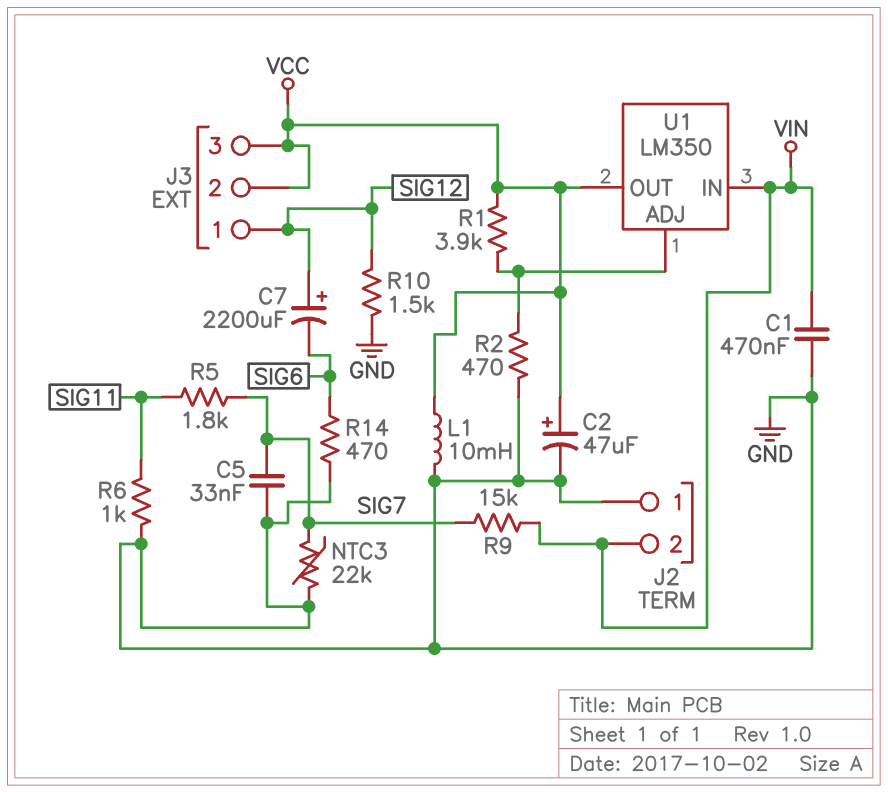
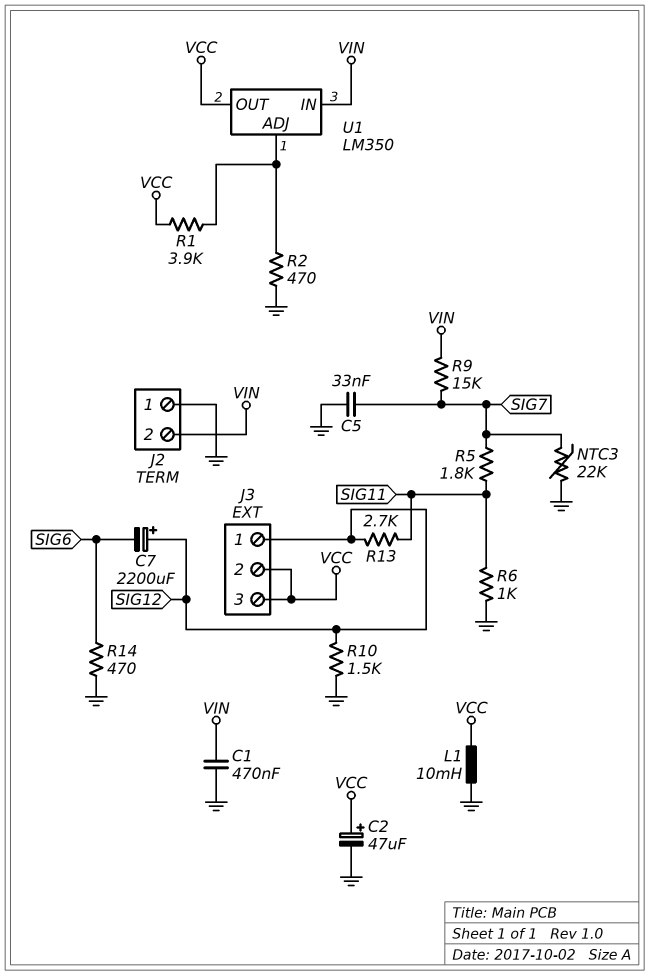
R13: none -> 2.7k (SIG11, SIG12)

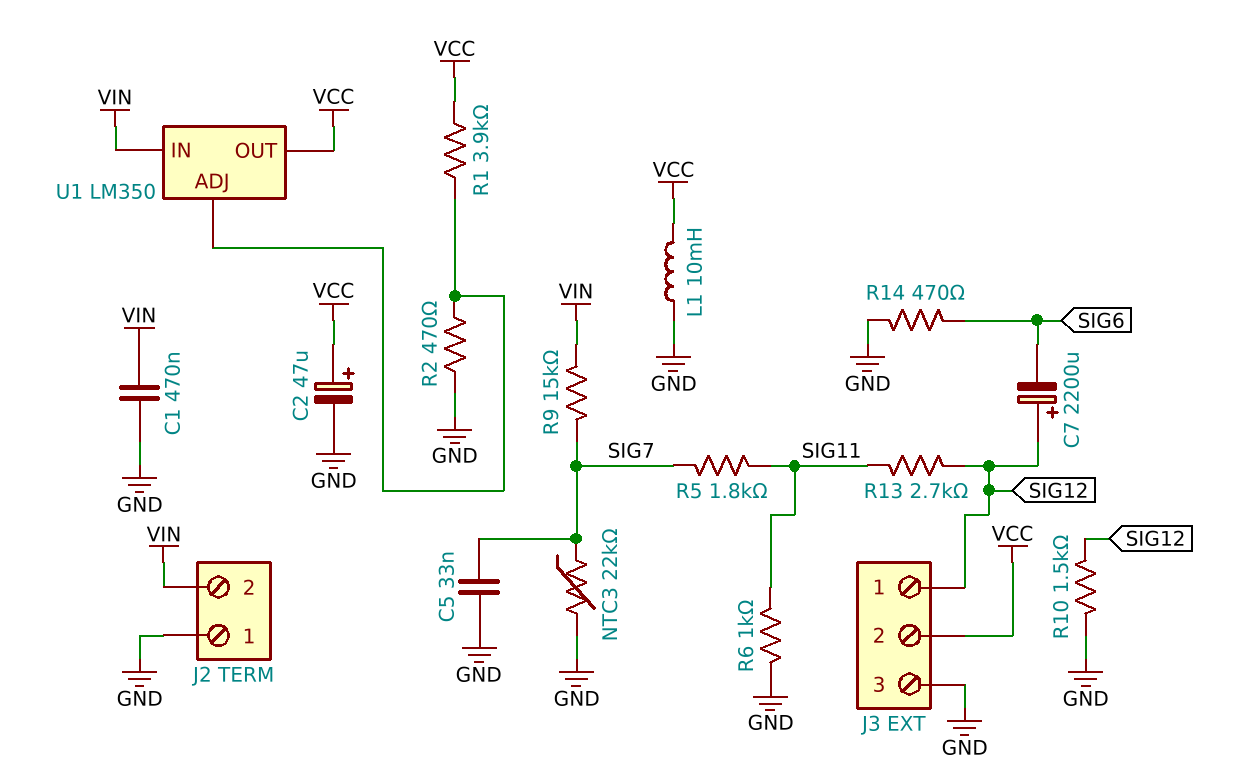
J3 pin 3: VCC -> GND

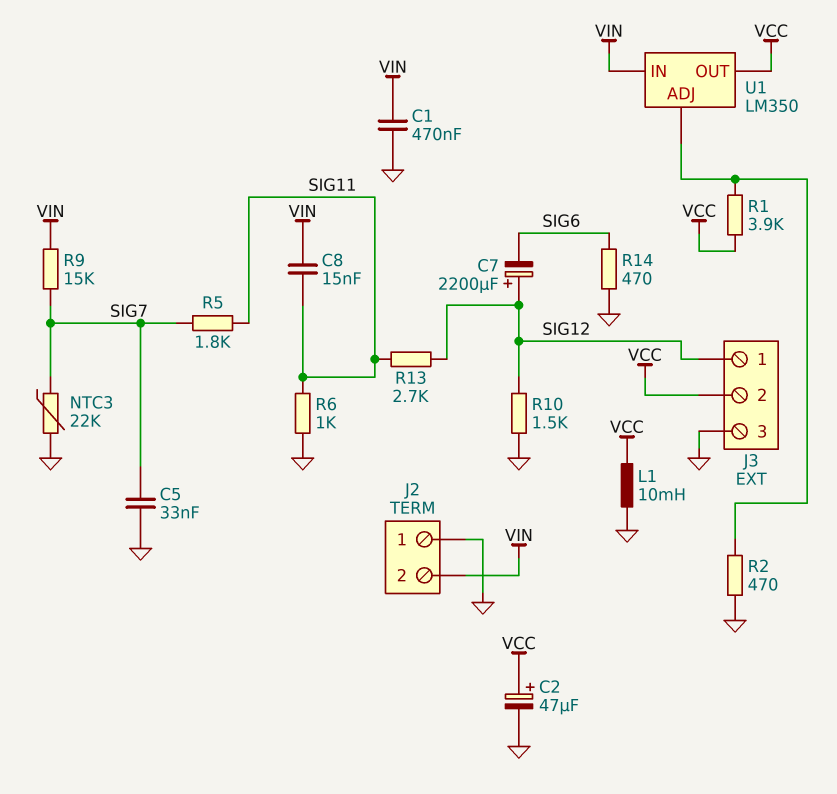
C8: none -> 15nF (SIG11, VIN)

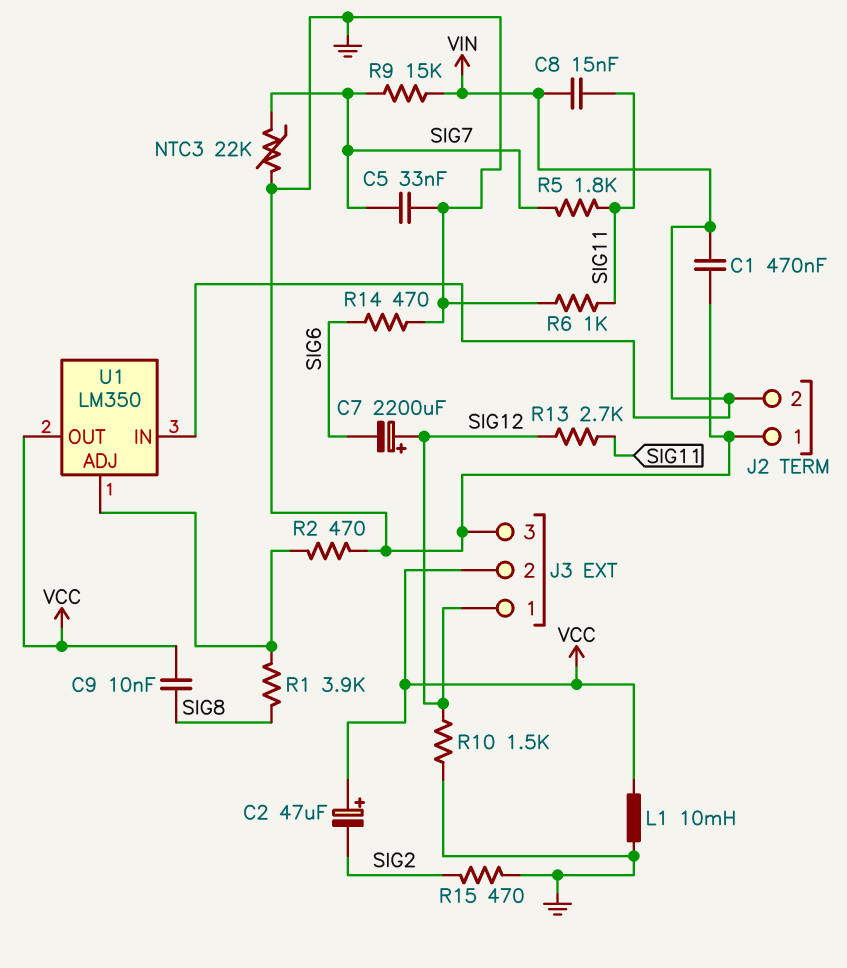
C2: 47uF (plus VCC, minus GND) -> 47uF (plus VCC, minus SIG2)
C9: none -> 10nF (SIG8, VCC)
R1: 3.9k (U1/ADJ, VCC) -> 3.9k (SIG8, U1/ADJ)
R15: none -> 470 (GND, SIG2)

